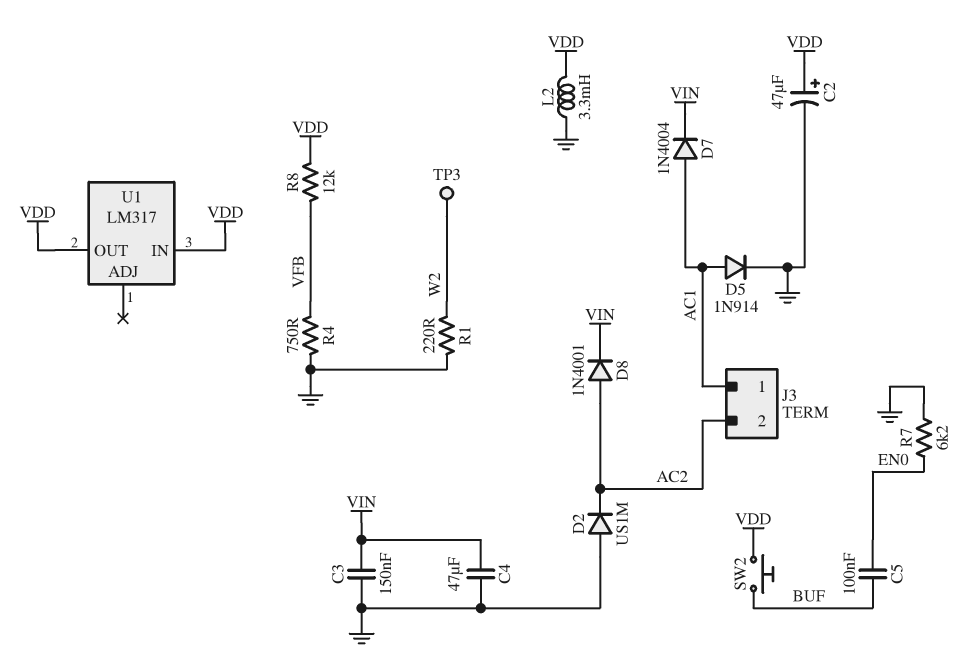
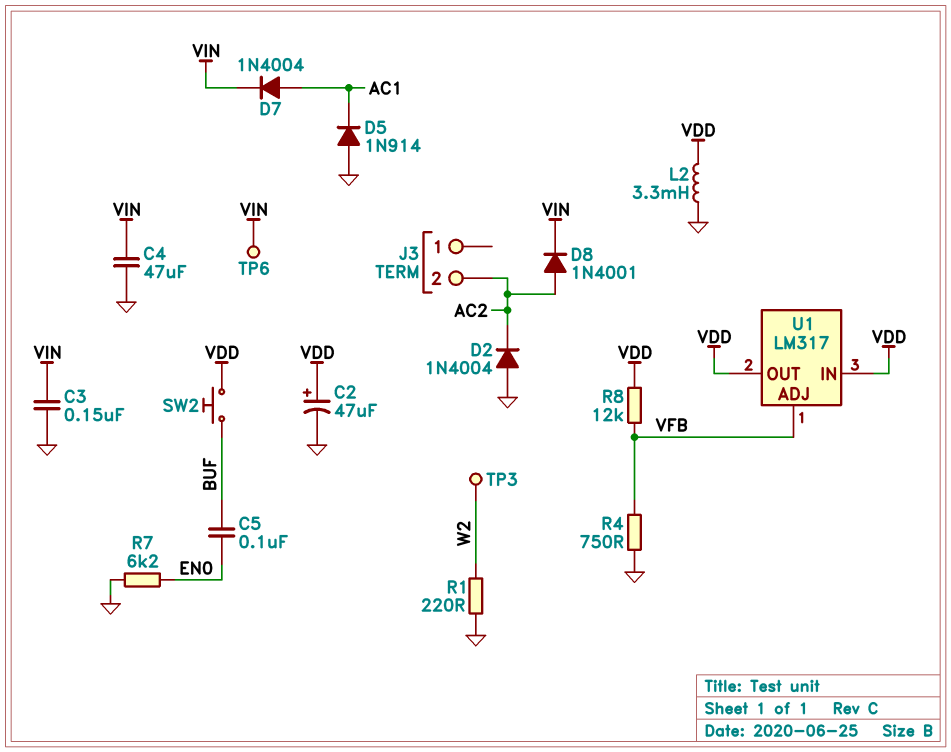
D2: diode US1M (A GND, K AC2) -> diode 1N4004 (A GND, K AC2)
D5: diode 1N914 (A AC1, K GND) -> diode 1N914 (A GND, K AC1)
J3 pin 1: AC1 -> none
TP6: none -> test point (VIN)
U1 pin ADJ: none -> VFB

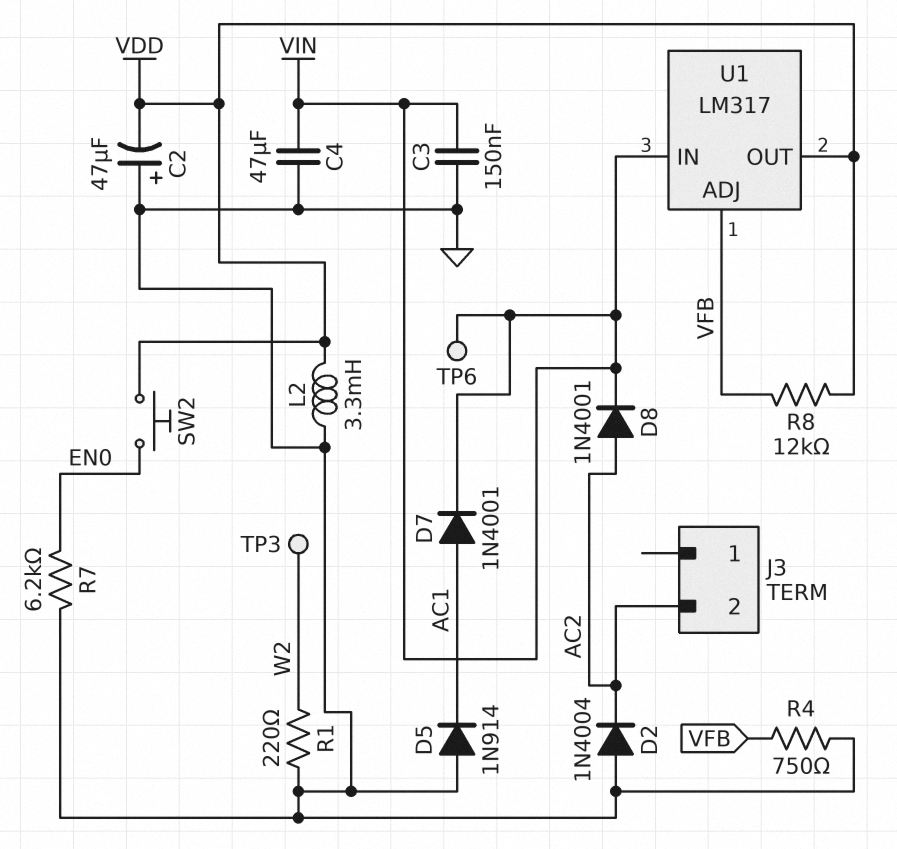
C2: 47uF (plus VDD, minus GND) -> 47uF (plus GND, minus VDD)
C5: 100nF (BUF, EN0) -> none
D7: diode 1N4004 (A AC1, K VIN) -> diode 1N4001 (A AC1, K VIN)
SW2: button (BUF, VDD) -> button (EN0, VDD)
U1 pin IN: VDD -> VIN

